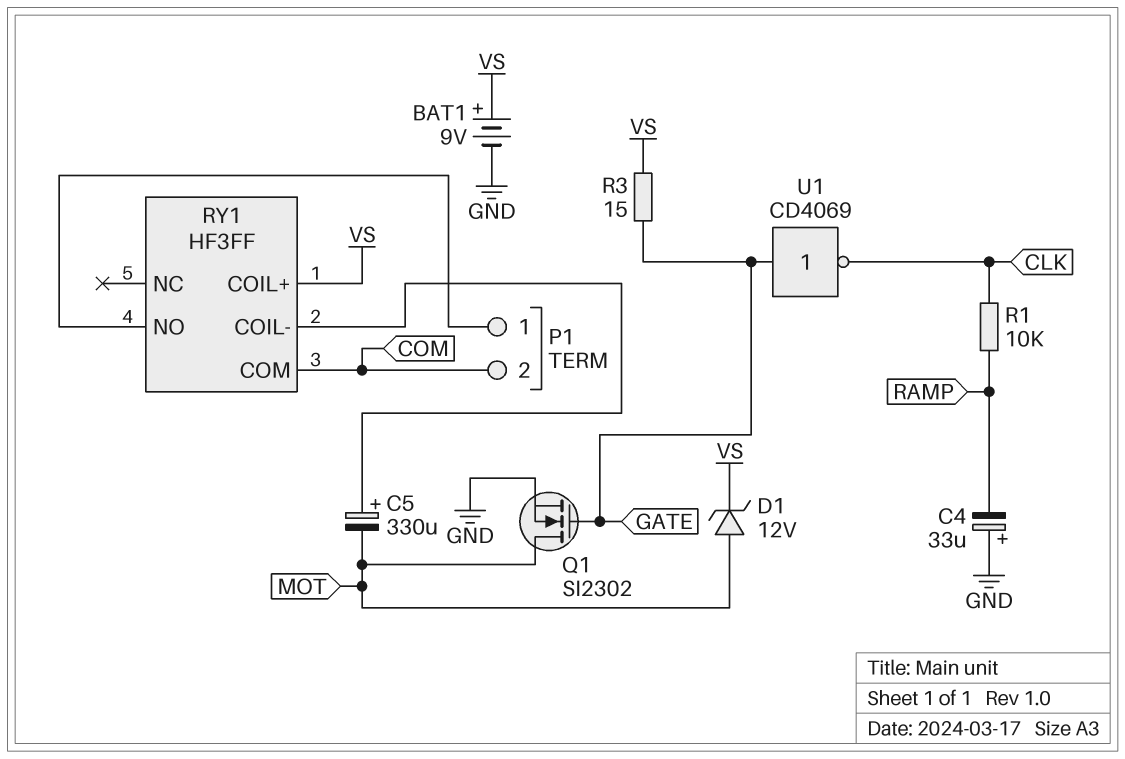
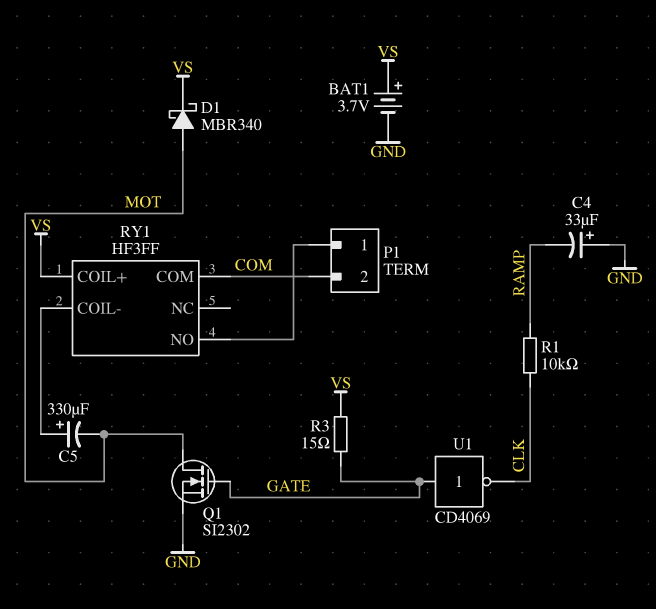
BAT1: 9V (plus VS, minus GND) -> 3.7V (plus VS, minus GND)
D1: zener 12V (A MOT, K VS) -> schottky MBR340 (A MOT, K VS)

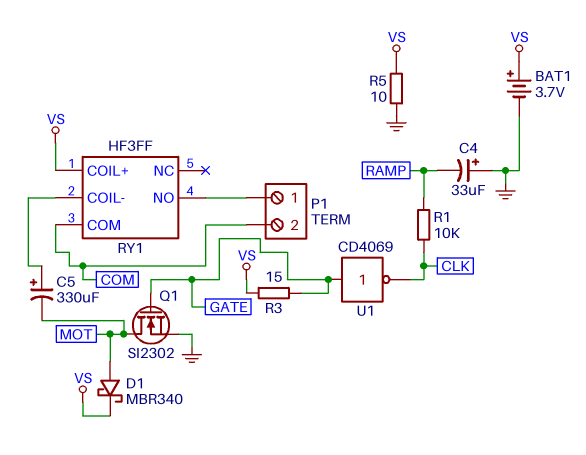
R5: none -> 10 (GND, VS)

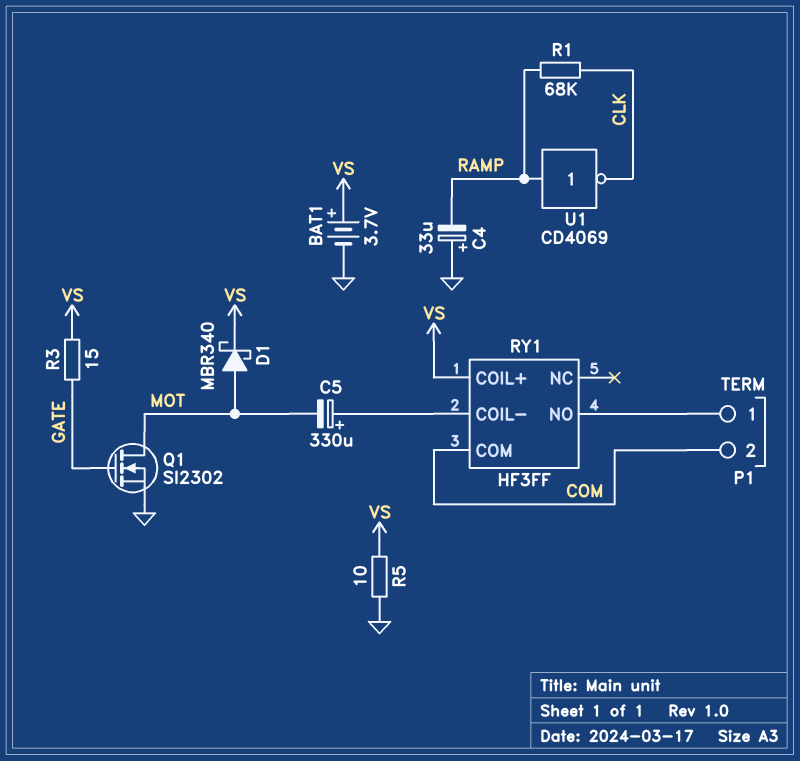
R1: 10k (CLK, RAMP) -> 68k (CLK, RAMP)
U1: NOT CD4069 (in GATE, out CLK) -> NOT CD4069 (in RAMP, out CLK)

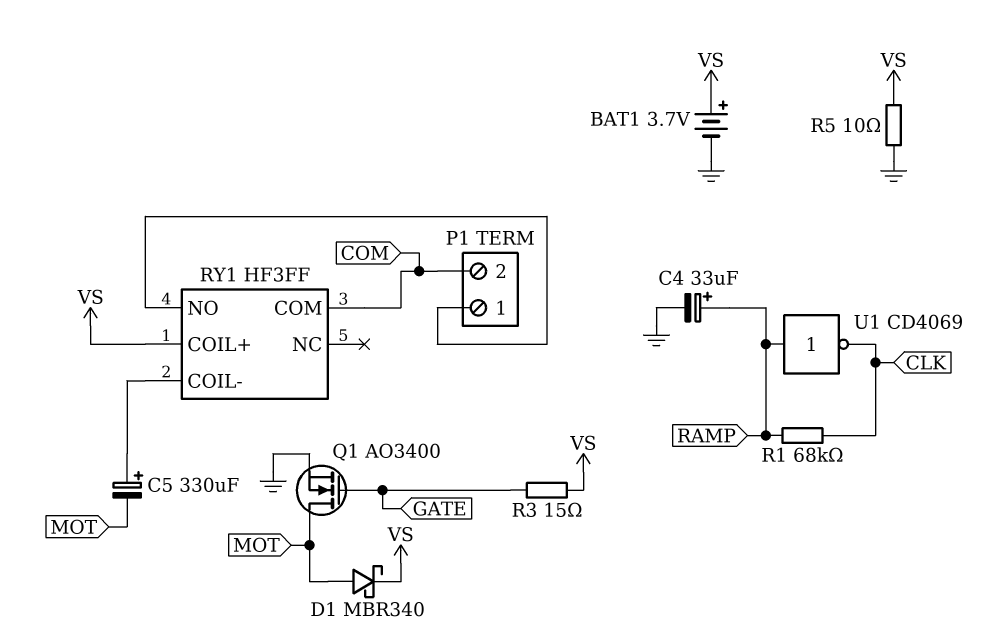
C4: 33uF (plus GND, minus RAMP) -> 33uF (plus RAMP, minus GND)
Q1: NMOS SI2302 (G GATE, D MOT, S GND) -> NMOS AO3400 (G GATE, D MOT, S GND)

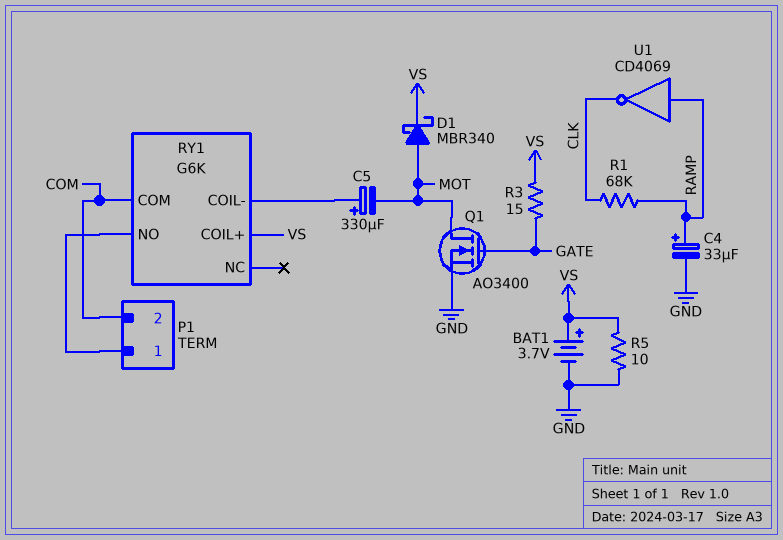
RY1: HF3FF -> G6K

